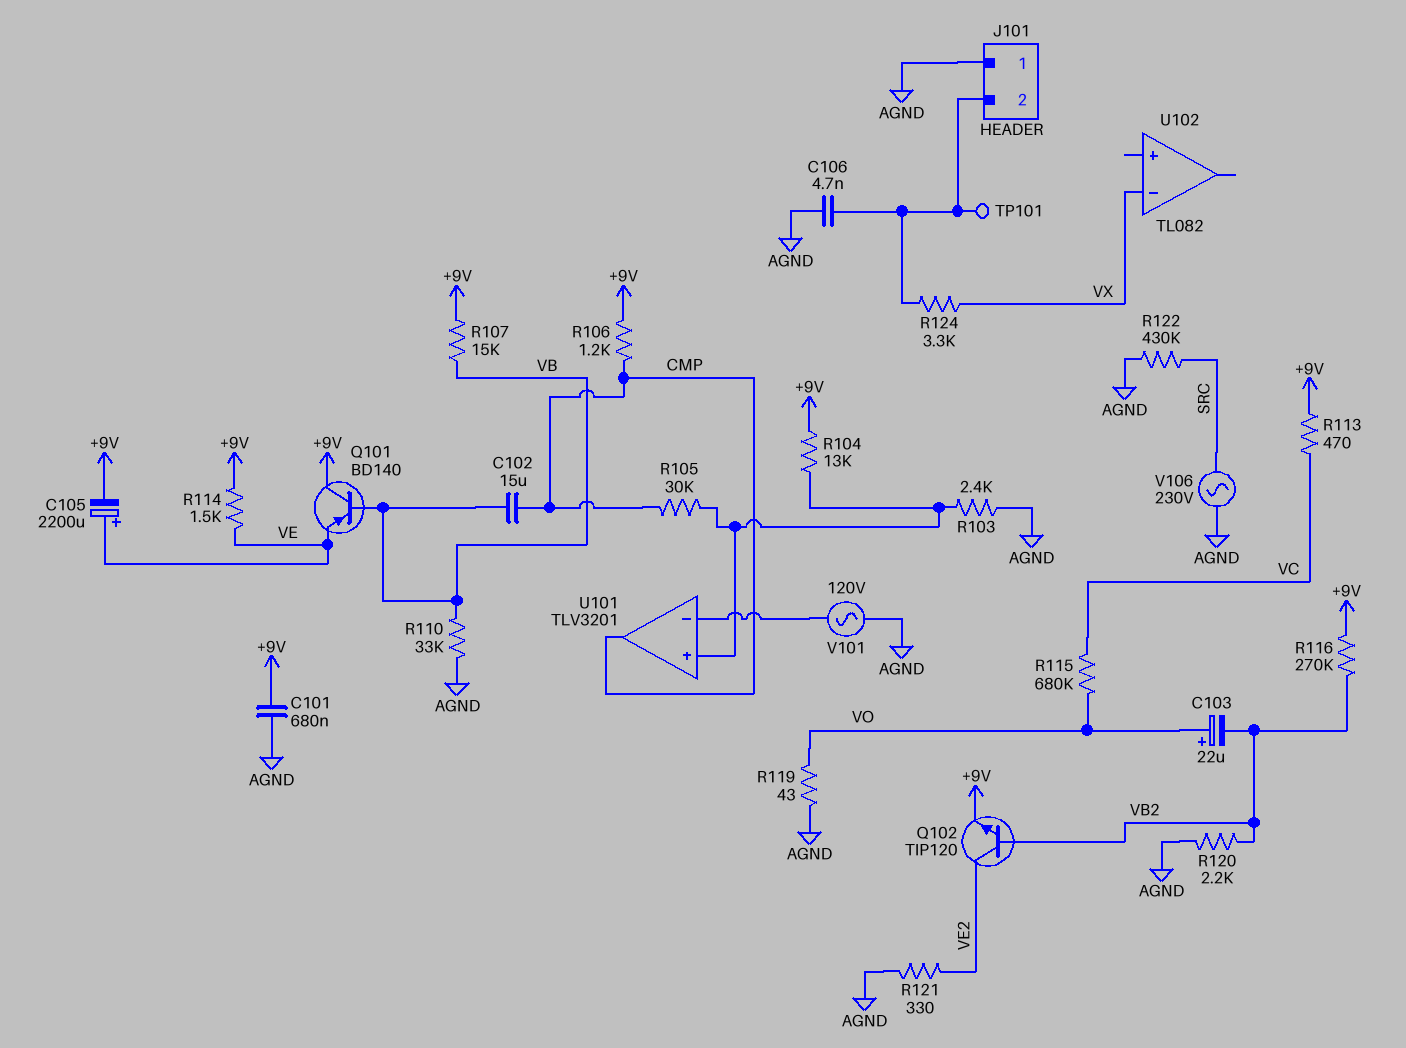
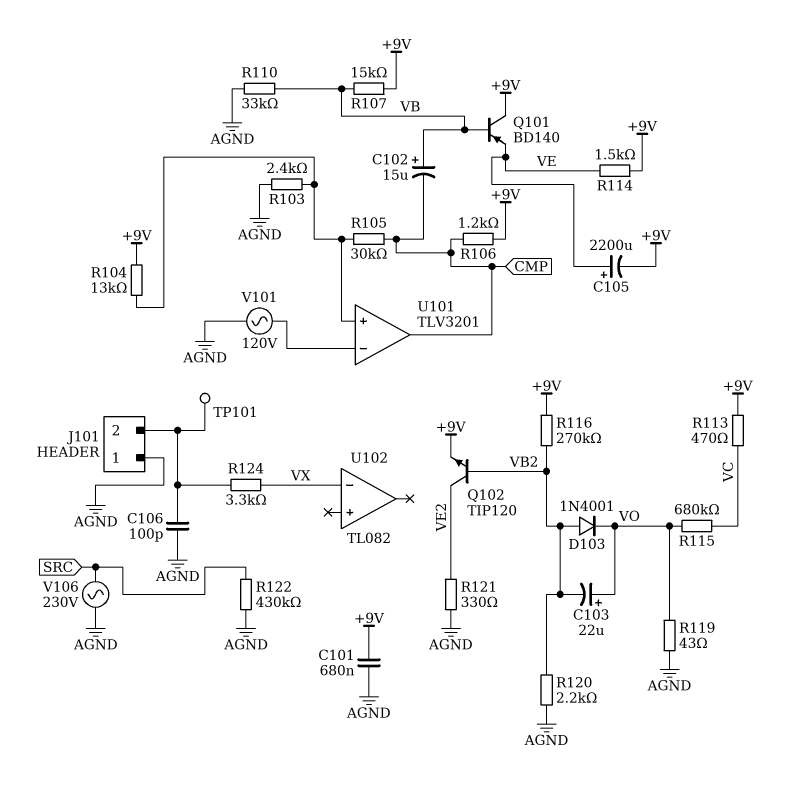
C102: 15uF (CMP, VB) -> 15uF (plus VB, minus CMP)
C106: 4.7nF (AGND, J101/2) -> 100pF (AGND, J101/2)
D103: none -> diode 1N4001 (A VB2, K VO)

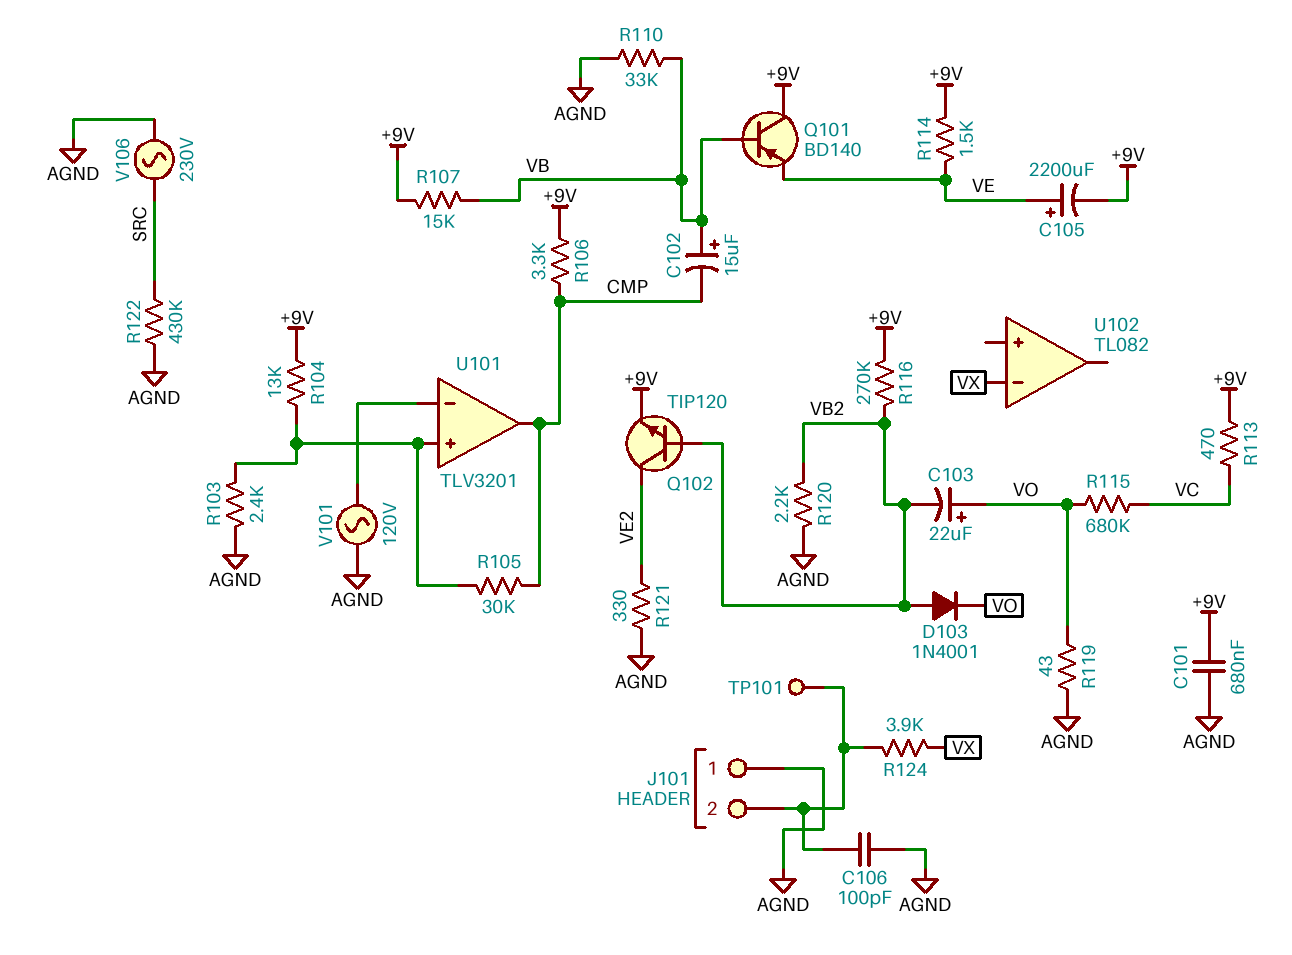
R106: 1.2k (+9V, CMP) -> 3.3k (+9V, CMP)
R124: 3.3k (J101/2, VX) -> 3.9k (J101/2, VX)

